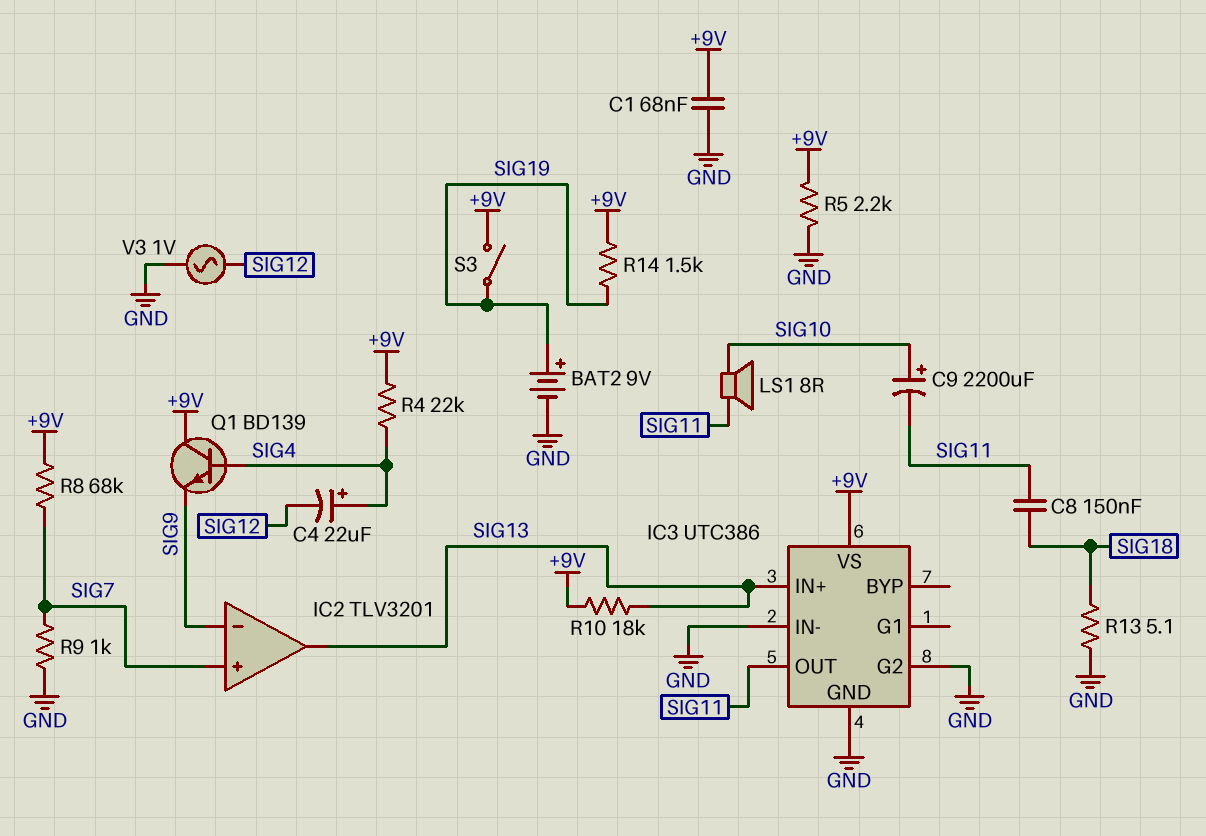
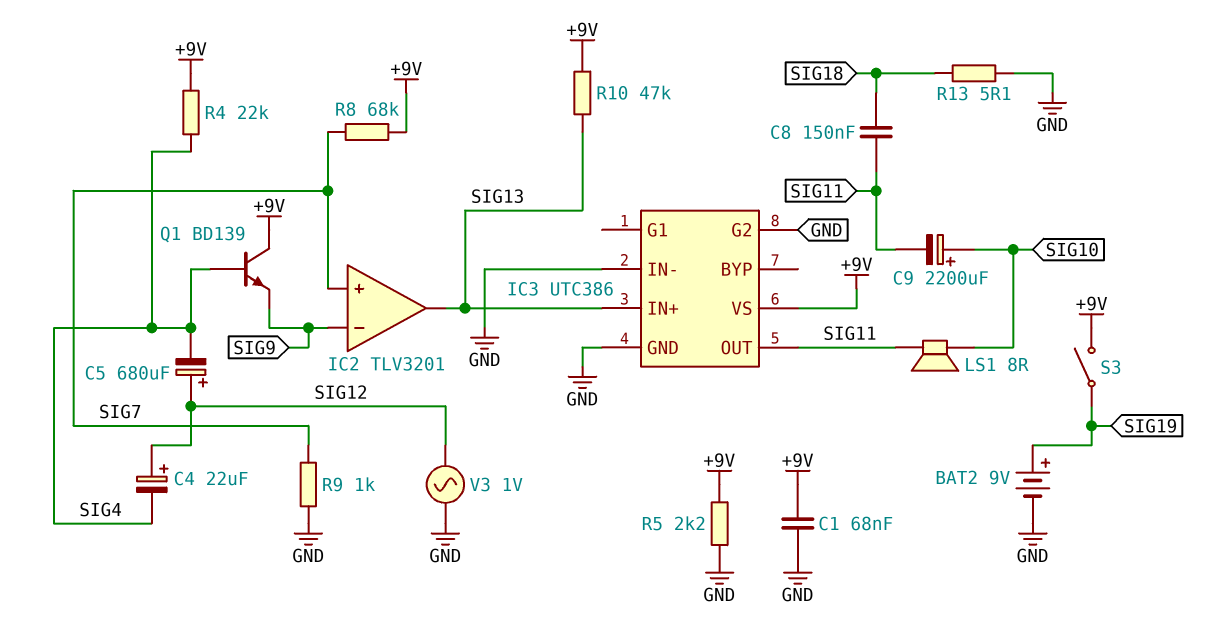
C4: 22uF (plus SIG4, minus SIG12) -> 22uF (plus SIG12, minus SIG4)
C5: none -> 680uF (plus SIG12, minus SIG4)
R10: 18k (+9V, SIG13) -> 47k (+9V, SIG13)
R14: 1.5k (+9V, SIG19) -> none

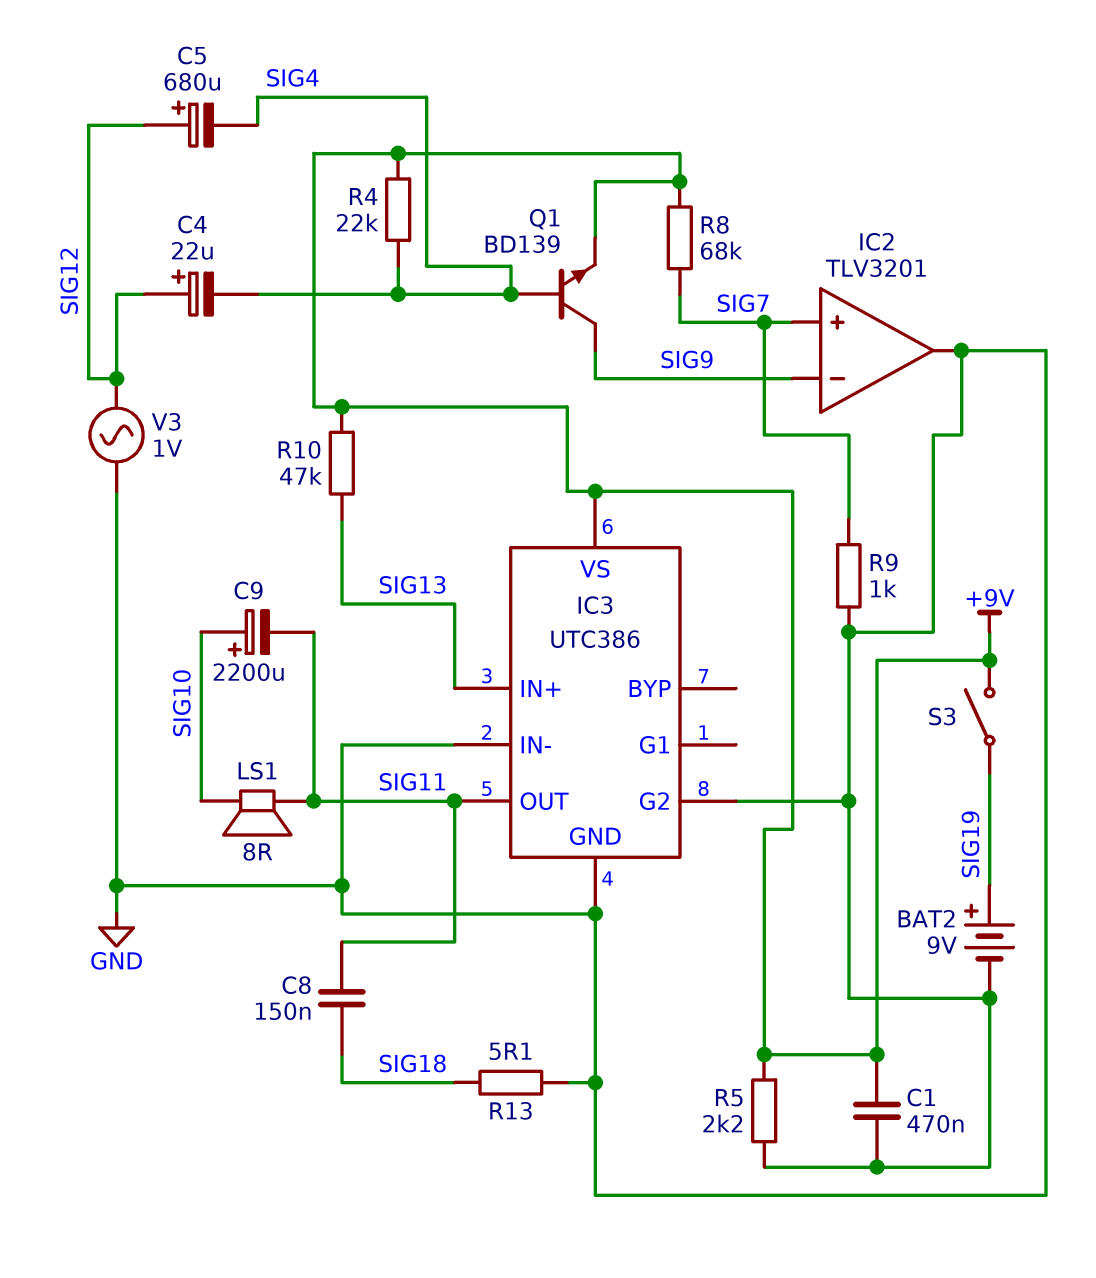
C1: 68nF (+9V, GND) -> 470nF (+9V, GND)
IC2 pin out: SIG13 -> GND
Q1: NPN BD139 (B SIG4, C +9V, E SIG9) -> NPN BD139 (B SIG4, C SIG9, E +9V)

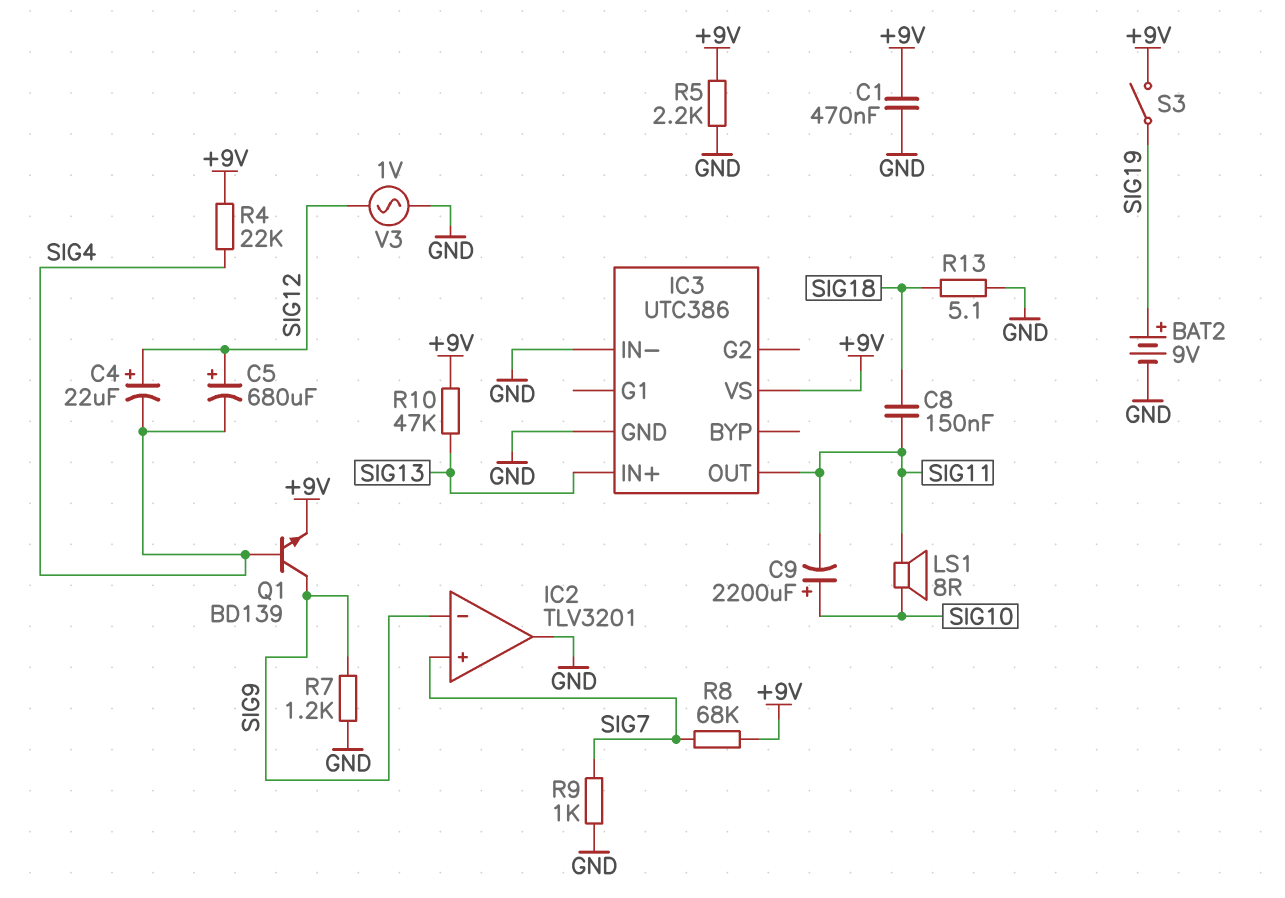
IC3 pin G2: GND -> none
R7: none -> 1.2k (GND, SIG9)

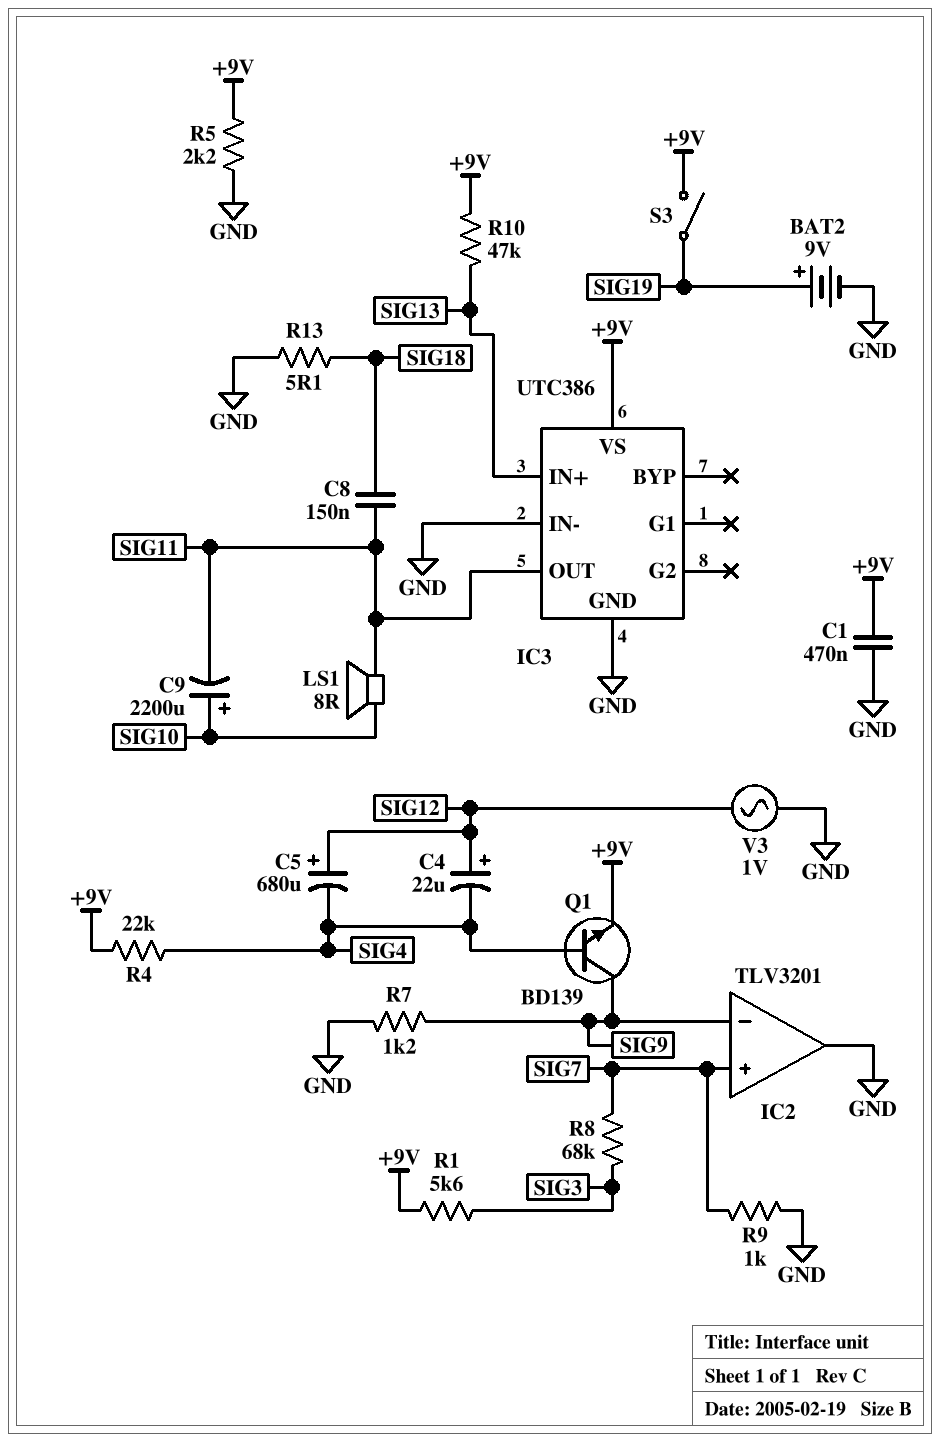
R1: none -> 5.6k (+9V, SIG3)
R8: 68k (+9V, SIG7) -> 68k (SIG3, SIG7)

